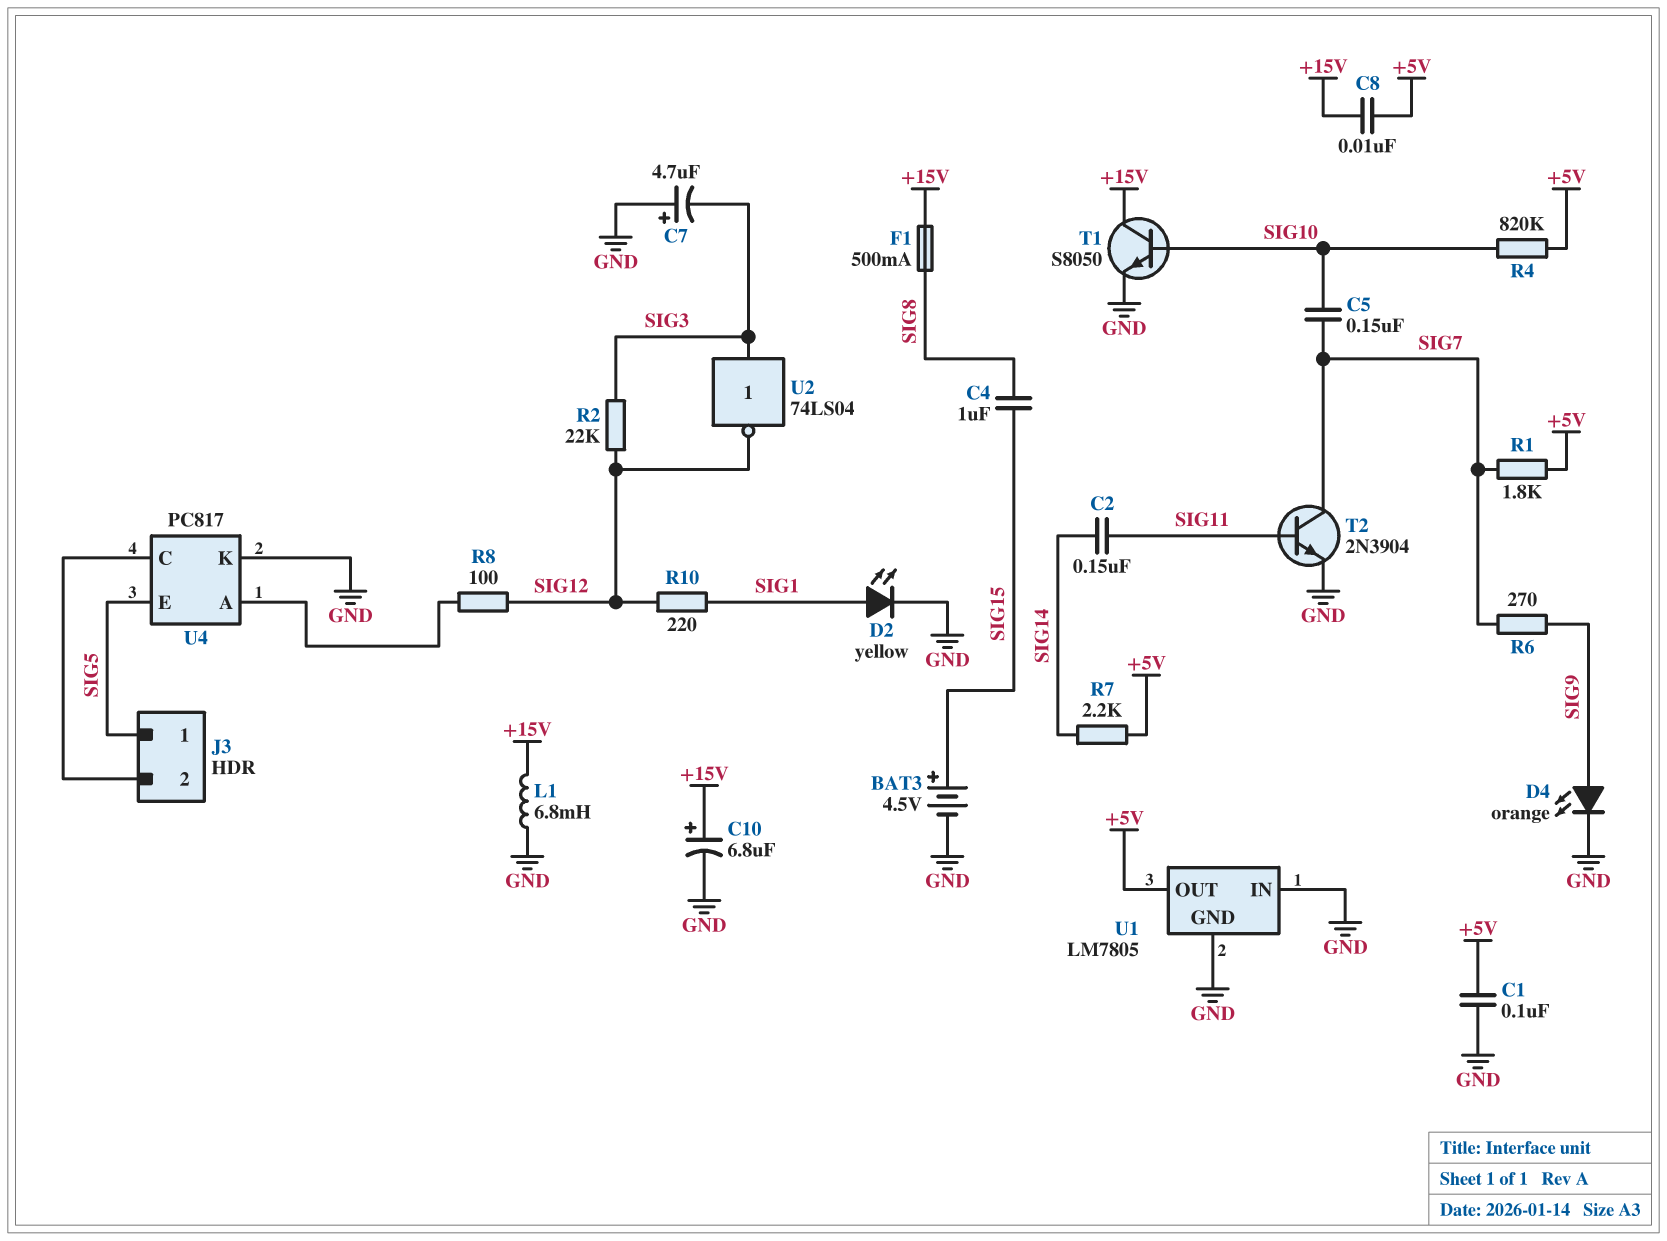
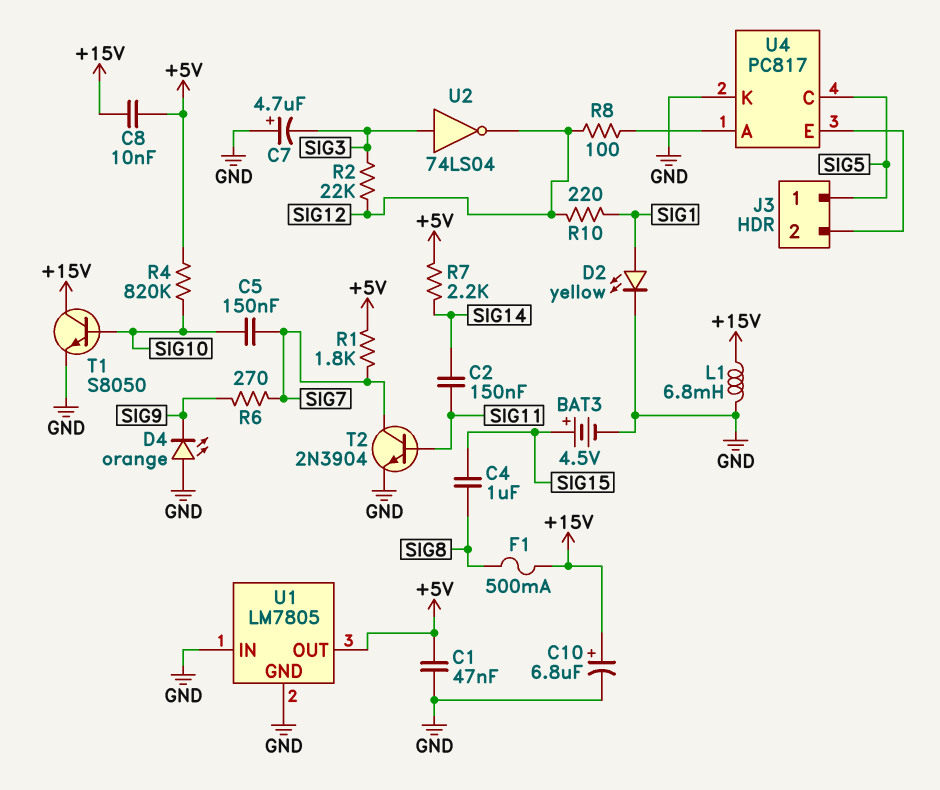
C1: 100nF (+5V, GND) -> 47nF (+5V, GND)
D4: LED orange (A SIG9, K GND) -> LED orange (A GND, K SIG9)
U4 pin C: J3/2 -> SIG5
U4 pin E: SIG5 -> J3/2

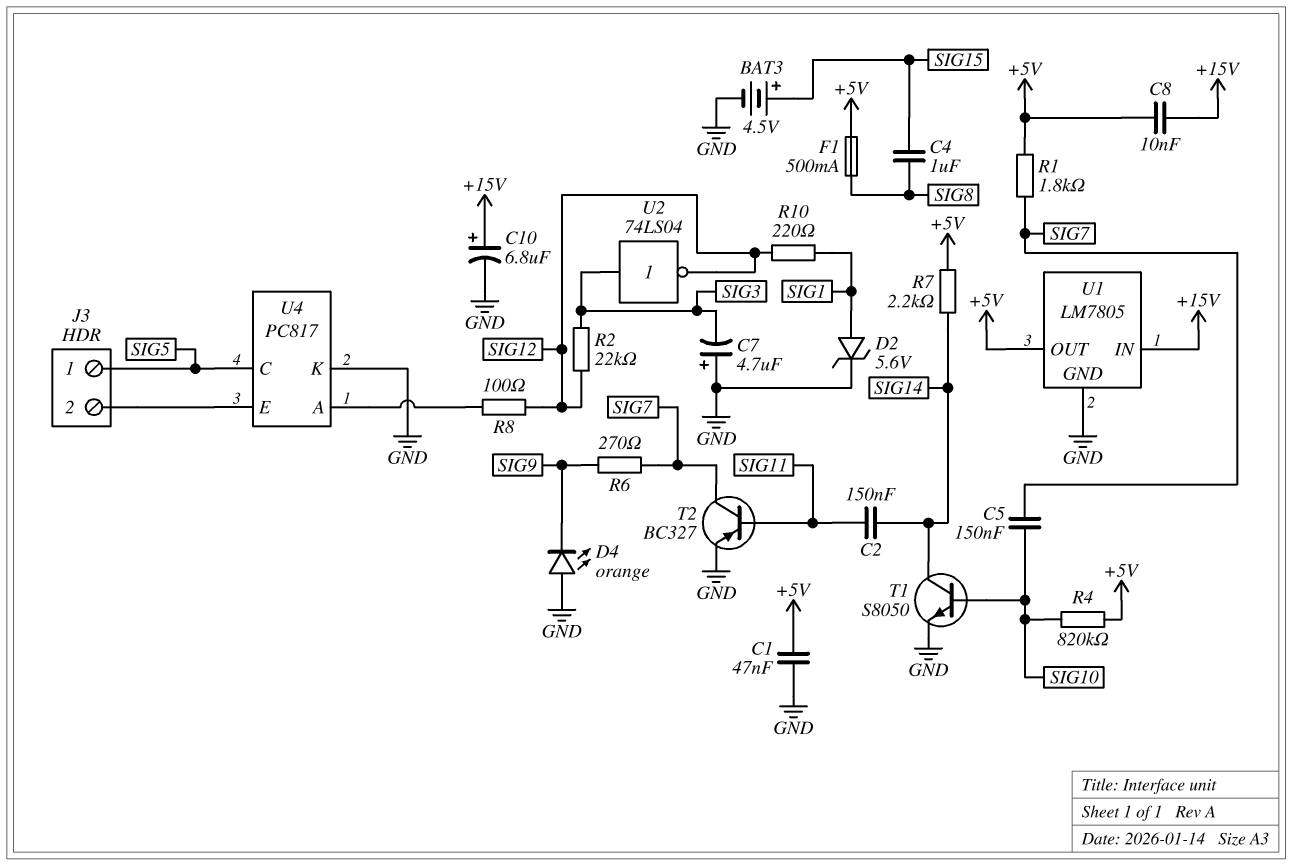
D2: LED yellow (A SIG1, K GND) -> zener 5.6V (A SIG1, K GND)
F1: 500mA (+15V, SIG8) -> 500mA (+5V, SIG8)
L1: 6.8mH (+15V, GND) -> none
T1: NPN S8050 (B SIG10, C +15V, E GND) -> NPN S8050 (B SIG10, C SIG14, E GND)
T2: NPN 2N3904 (B SIG11, C SIG7, E GND) -> PNP BC327 (B SIG11, C SIG7, E GND)
U1 pin IN: GND -> +15V

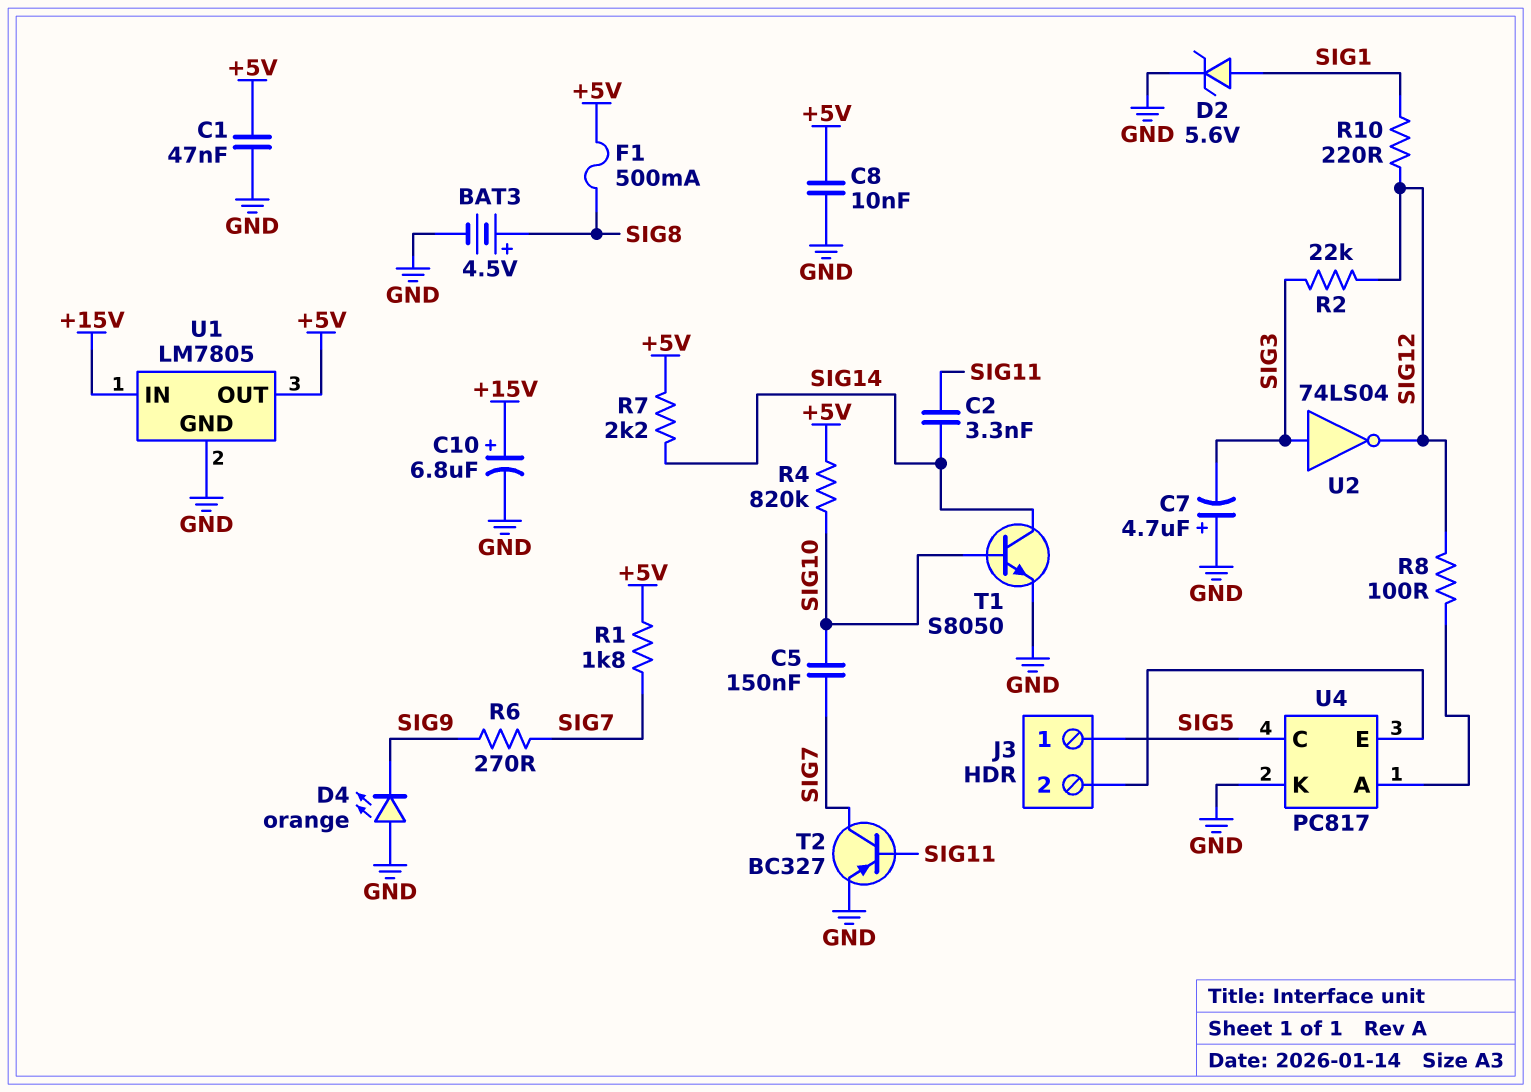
BAT3: 4.5V (plus SIG15, minus GND) -> 4.5V (plus SIG8, minus GND)
C2: 150nF (SIG11, SIG14) -> 3.3nF (SIG11, SIG14)
C4: 1uF (SIG8, SIG15) -> none
C8: 10nF (+5V, +15V) -> 10nF (+5V, GND)

